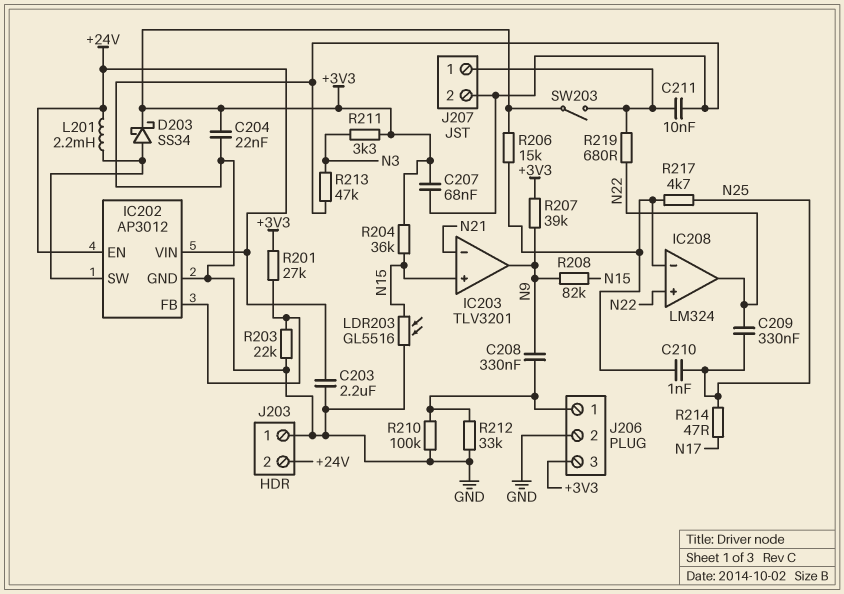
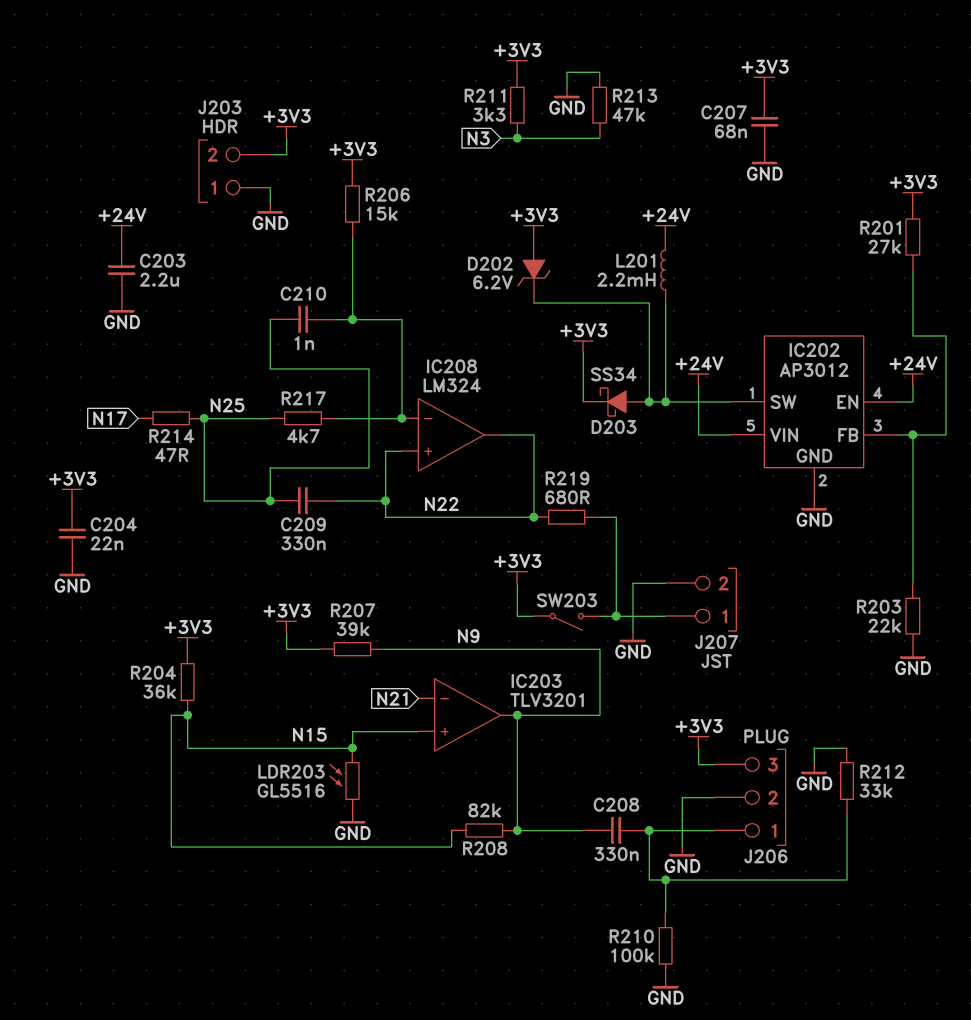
C211: 10nF (GND, J207/1) -> none
D202: none -> zener 6.2V (A +3V3, K IC202/SW)
J203 pin 2: +24V -> +3V3

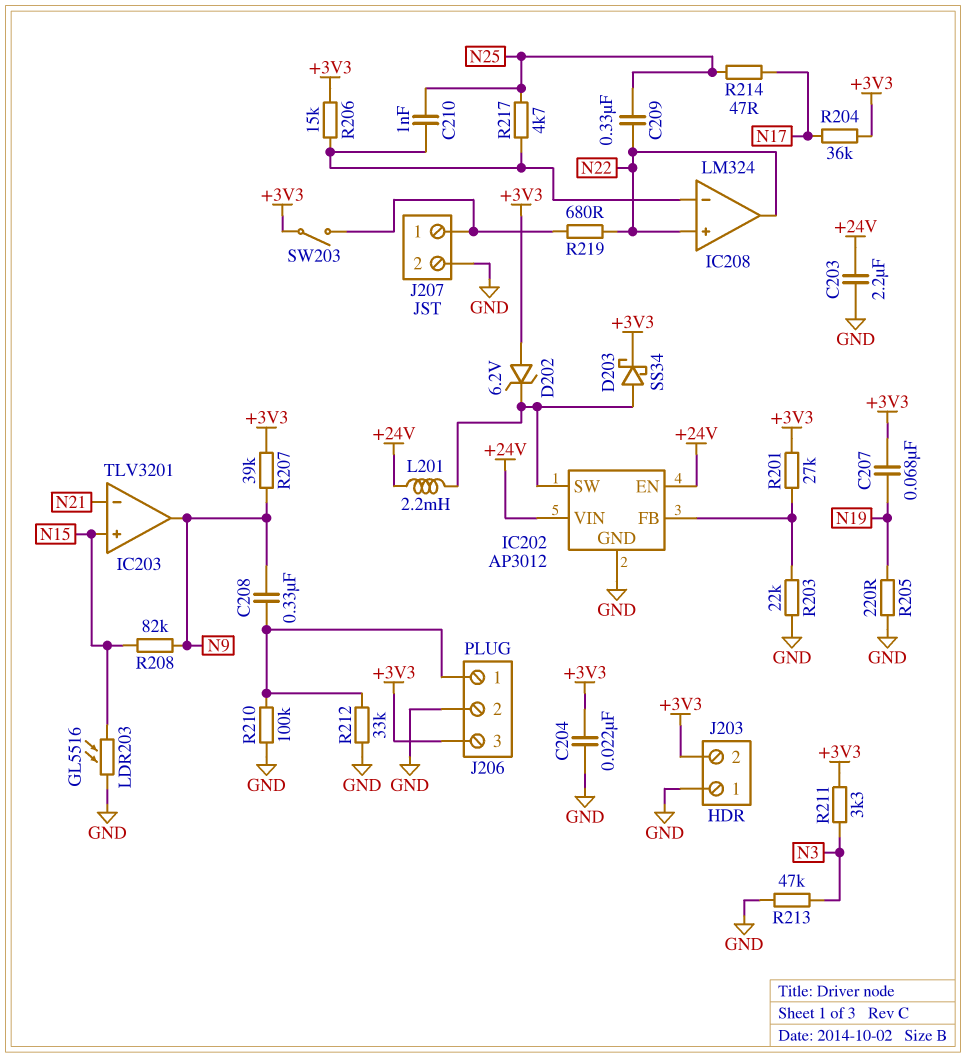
C207: 68nF (+3V3, GND) -> 68nF (+3V3, N19)
R204: 36k (+3V3, N15) -> 36k (+3V3, N17)
R205: none -> 220 (GND, N19)

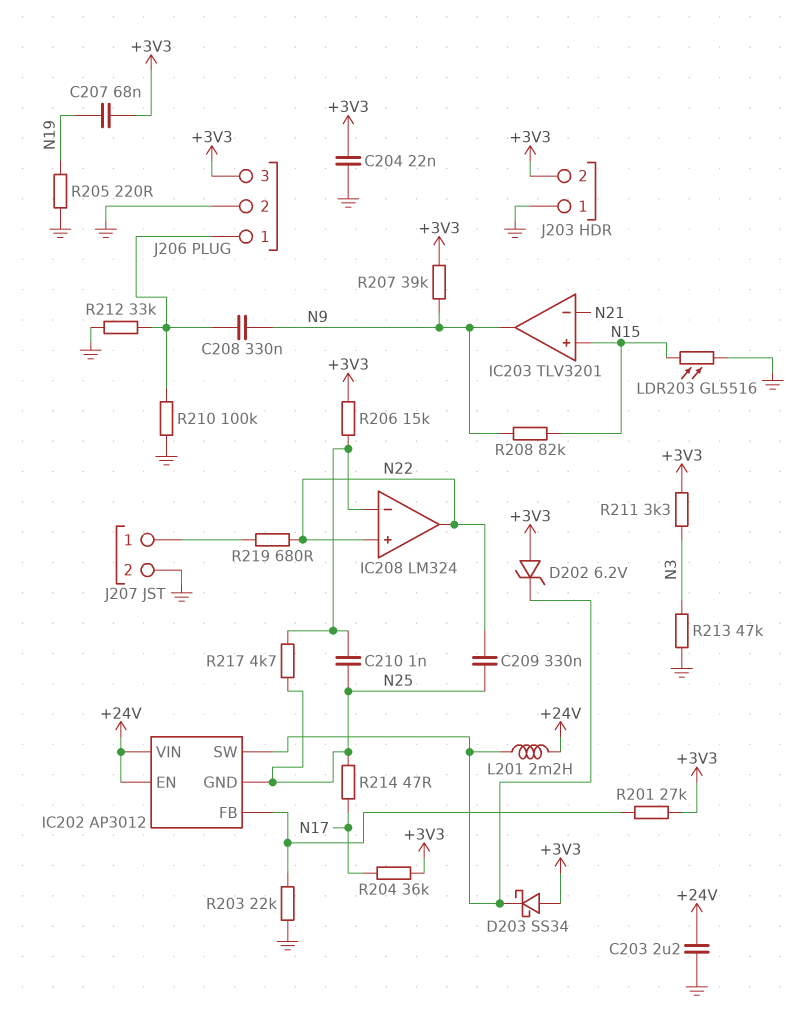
D203: schottky SS34 (A IC202/SW, K +3V3) -> schottky SS34 (A +3V3, K IC202/SW)
IC202 pin GND: GND -> N25
SW203: switch (+3V3, J207/1) -> none

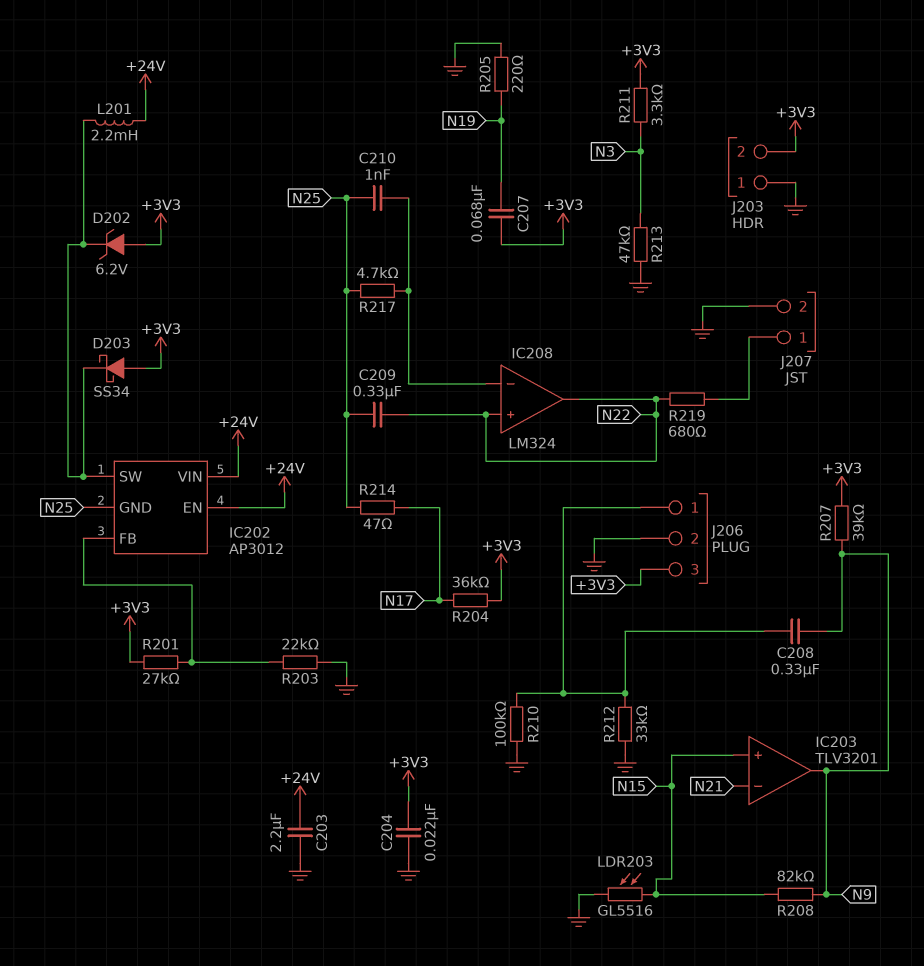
R206: 15k (+3V3, IC208/in-) -> none

